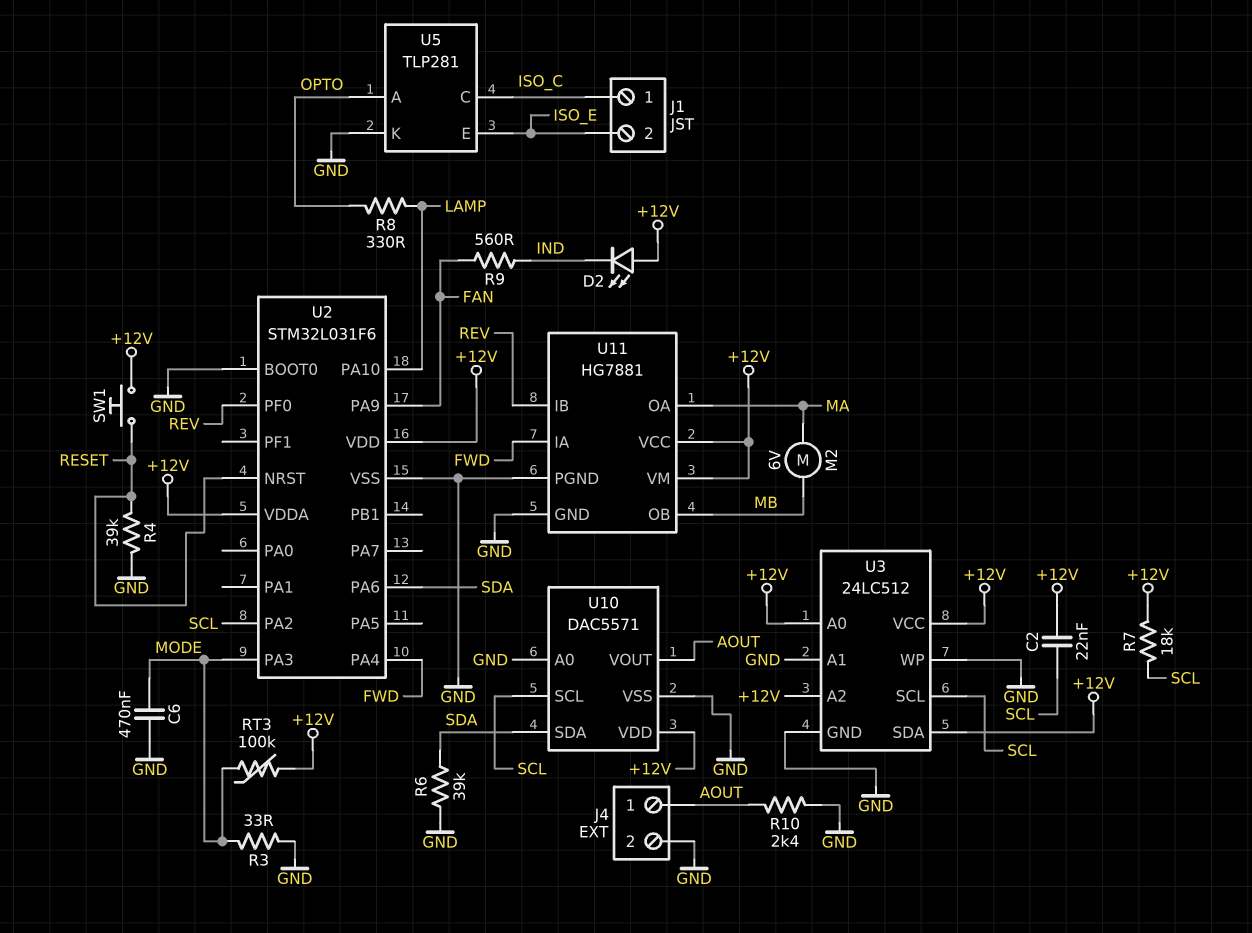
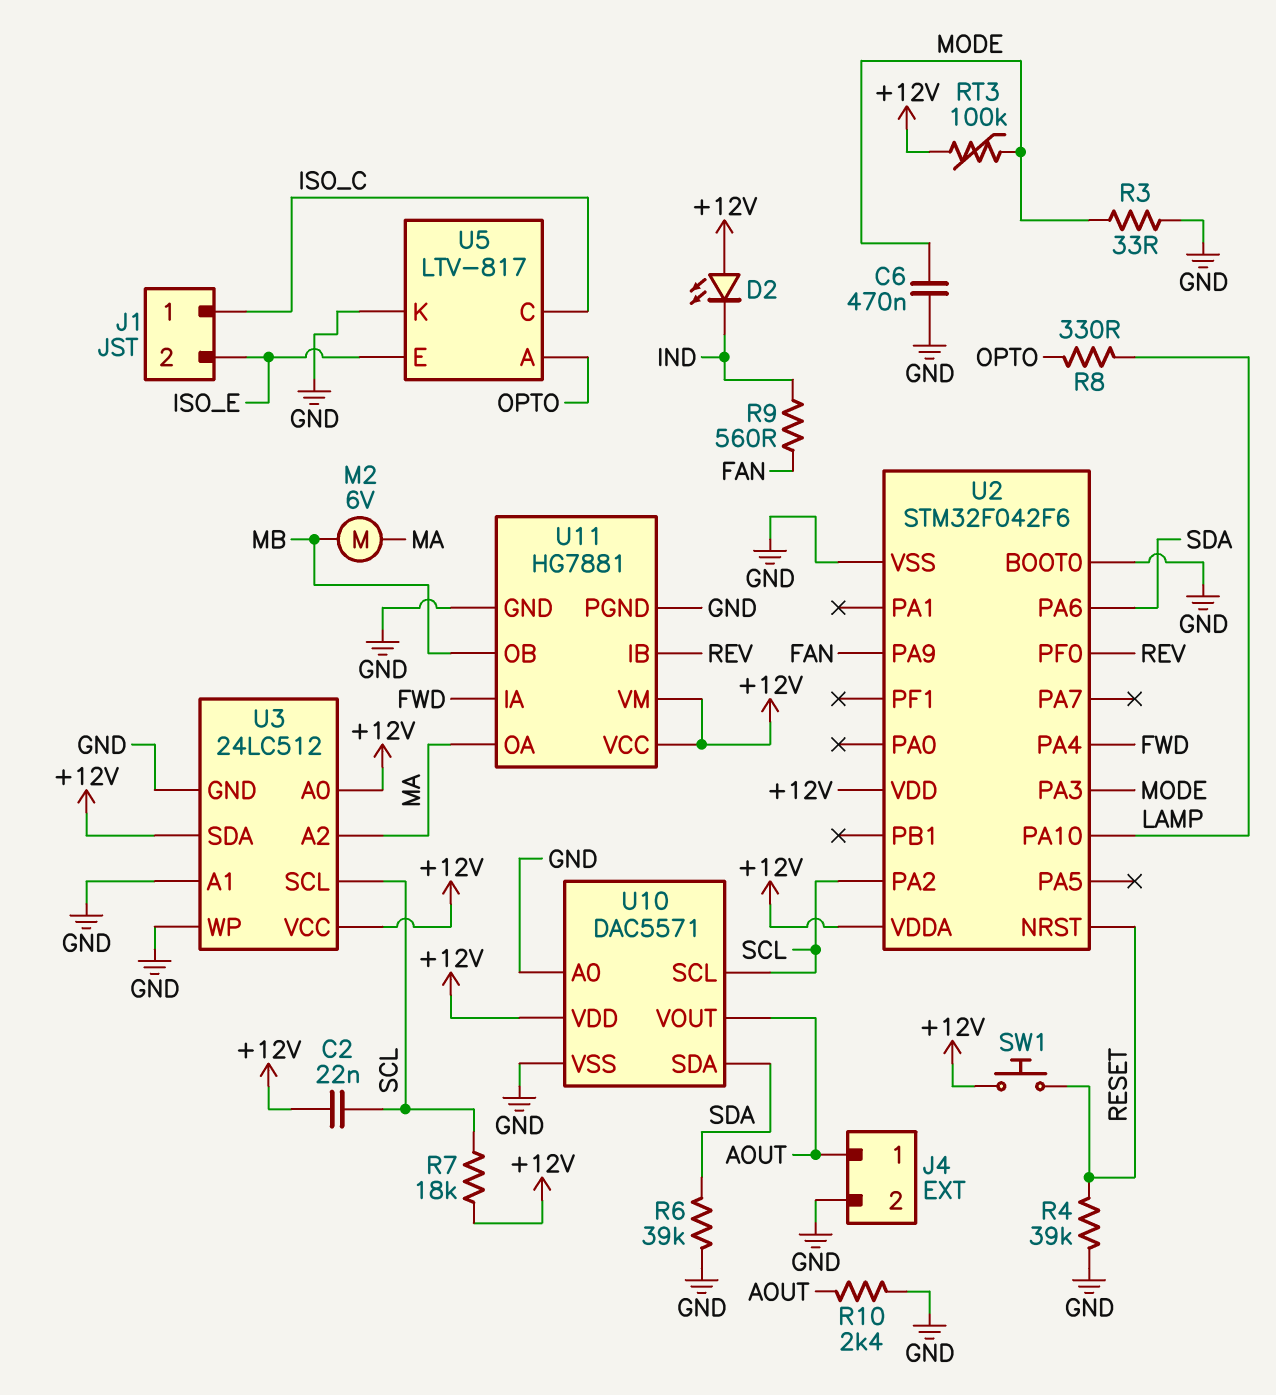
U2: STM32L031F6 -> STM32F042F6
U3 pin A2: +12V -> MA
U5: TLP281 -> LTV-817

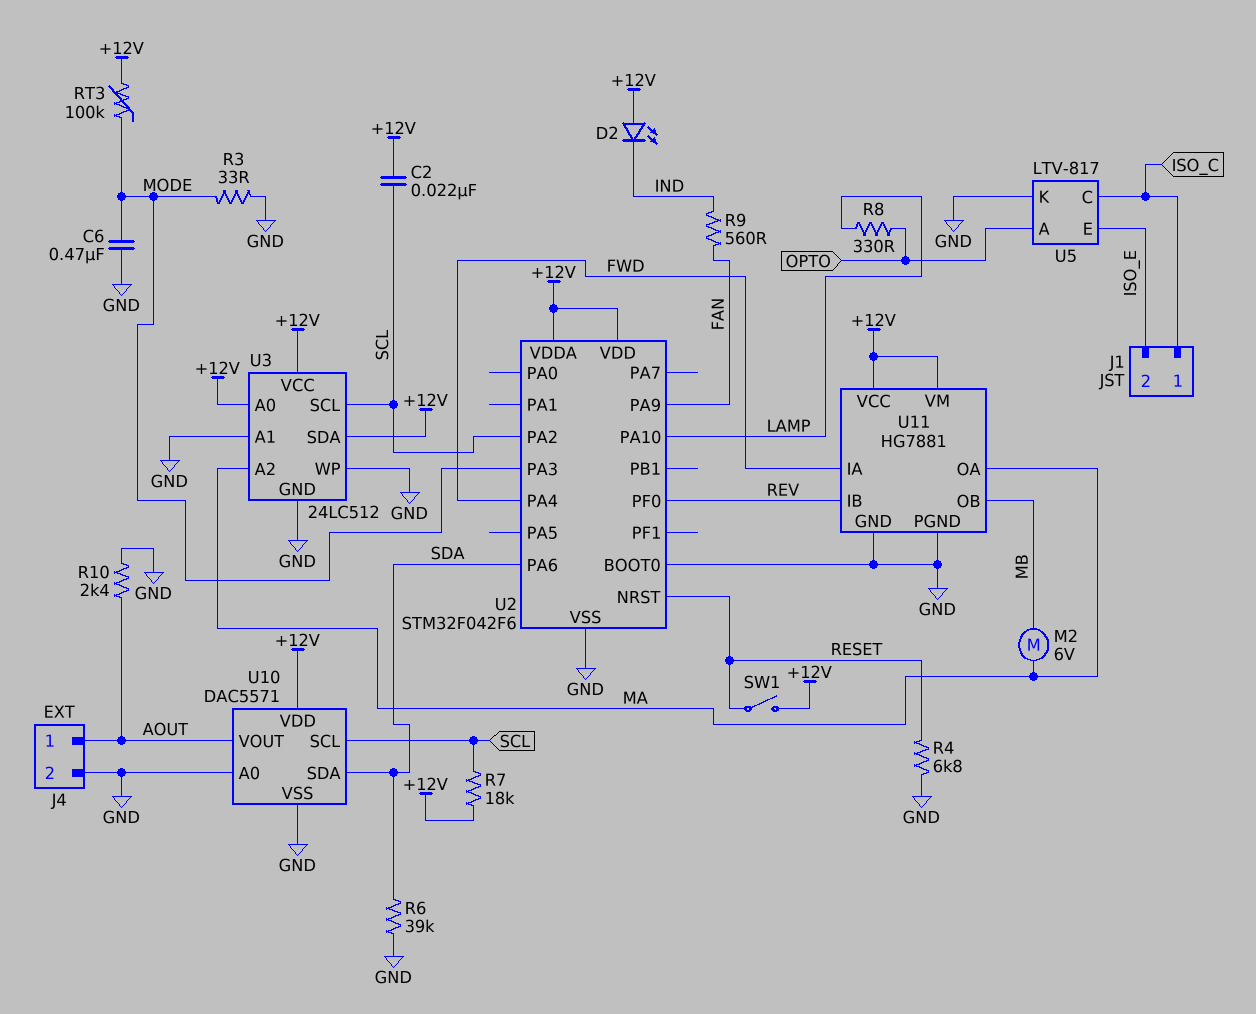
R4: 39k (GND, RESET) -> 6.8k (GND, RESET)
SW1: button (+12V, RESET) -> switch (+12V, RESET)

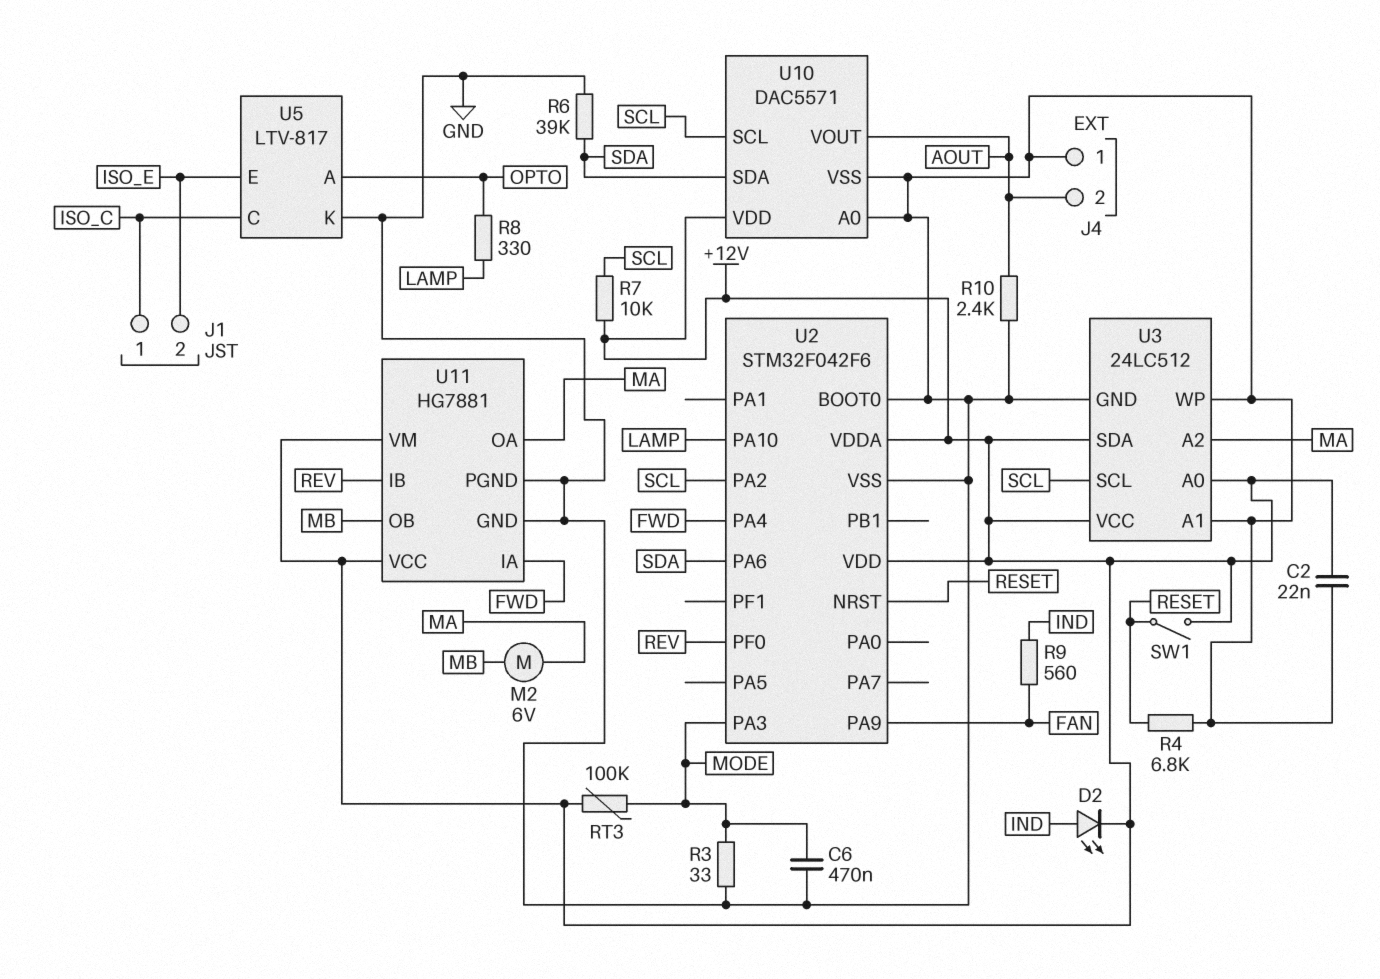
C2: 22nF (+12V, SCL) -> 22nF (+12V, GND)
D2: LED (A +12V, K IND) -> LED (A IND, K +12V)
J4 pin 1: AOUT -> GND
J4 pin 2: GND -> AOUT
R7: 18k (+12V, SCL) -> 10k (+12V, SCL)

